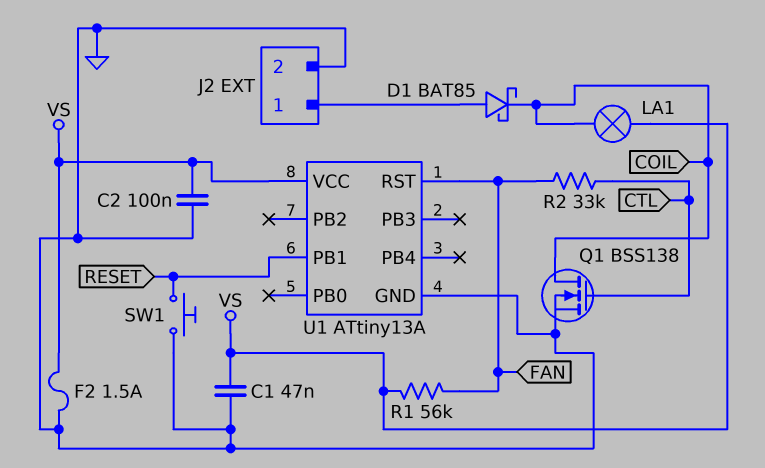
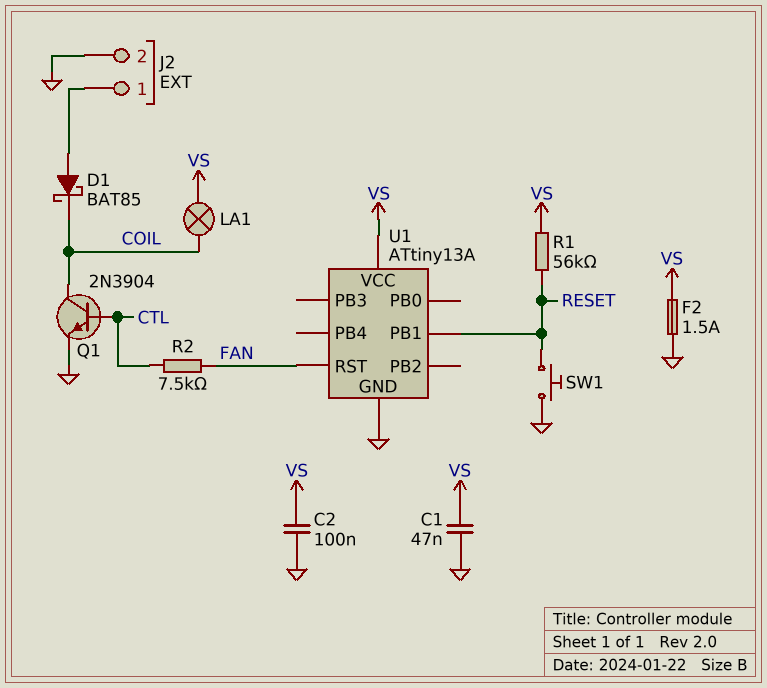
Q1: NMOS BSS138 (G CTL, D COIL, S GND) -> NPN 2N3904 (B CTL, C COIL, E GND)
R1: 56k (FAN, VS) -> 56k (RESET, VS)
R2: 33k (CTL, FAN) -> 7.5k (CTL, FAN)

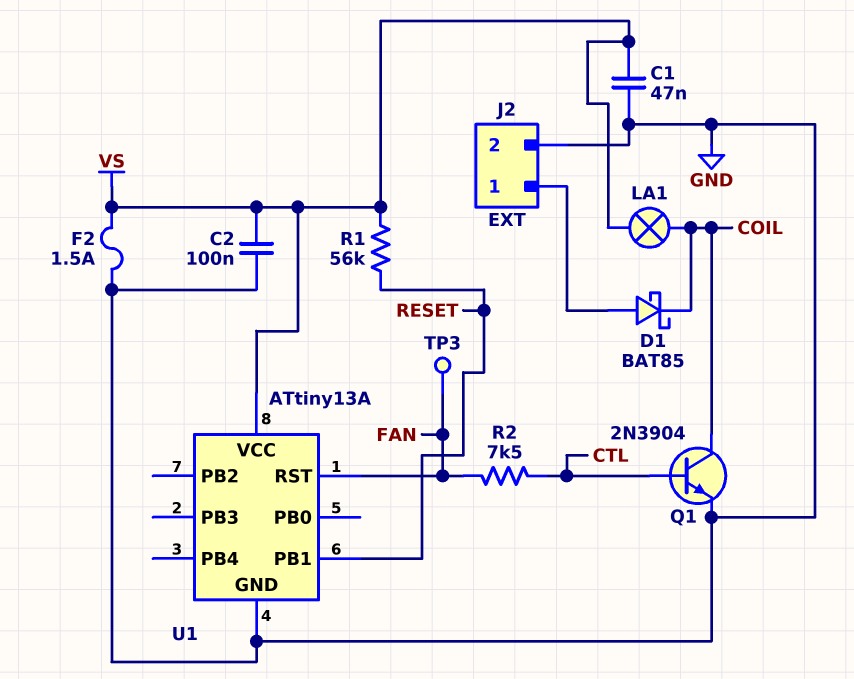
SW1: button (GND, RESET) -> none
TP3: none -> test point (FAN)

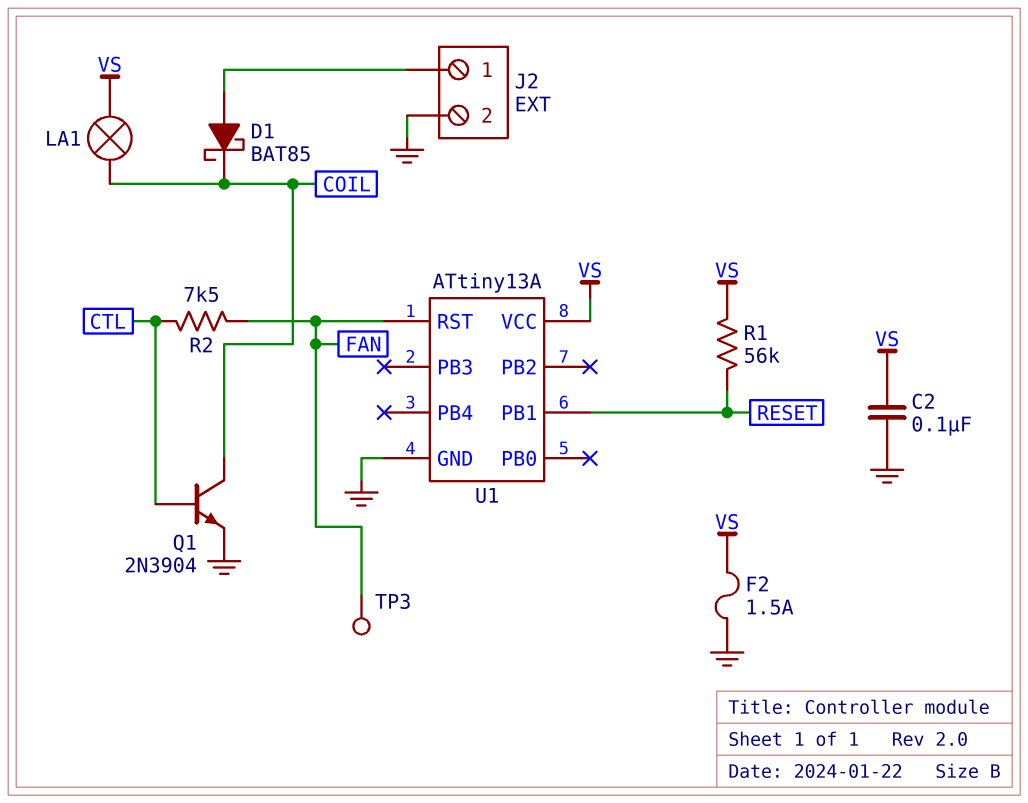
C1: 47nF (GND, VS) -> none

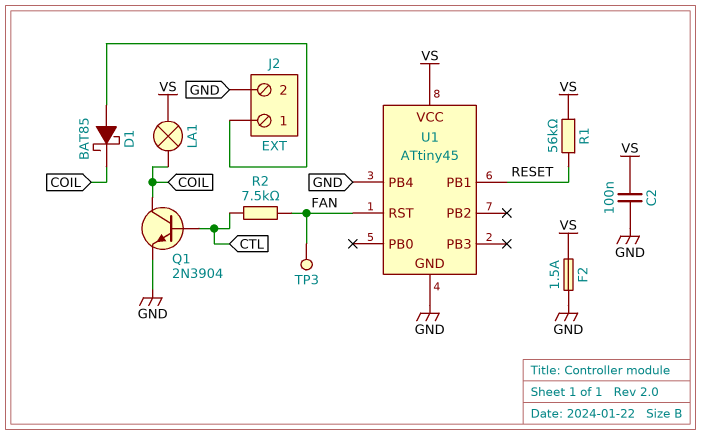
U1: ATtiny13A -> ATtiny45
U1 pin PB4: none -> GND

